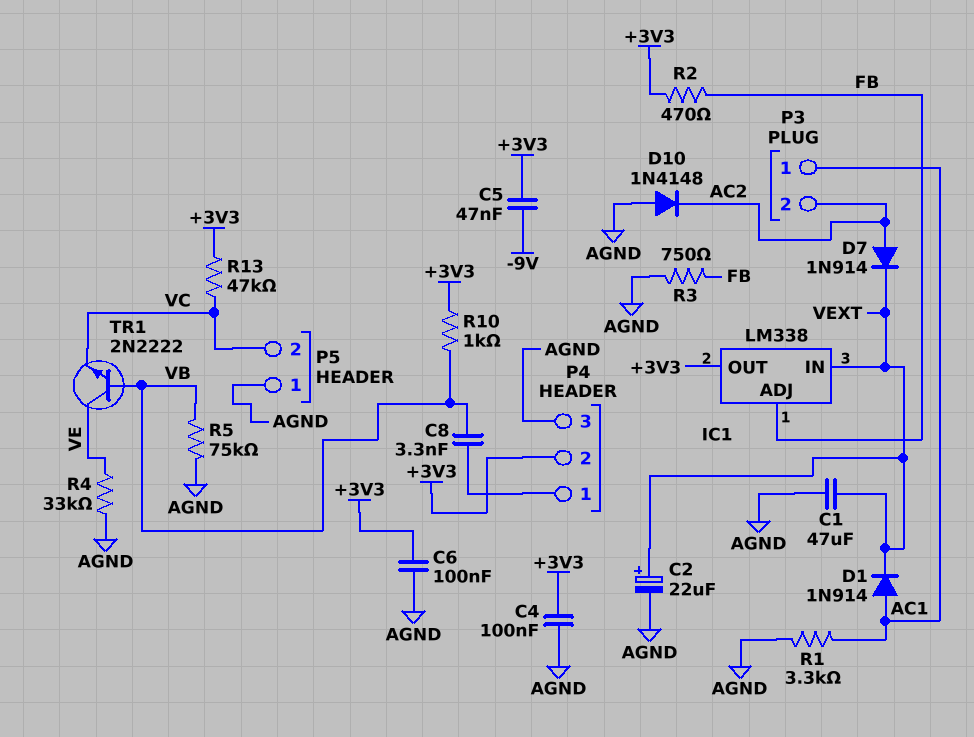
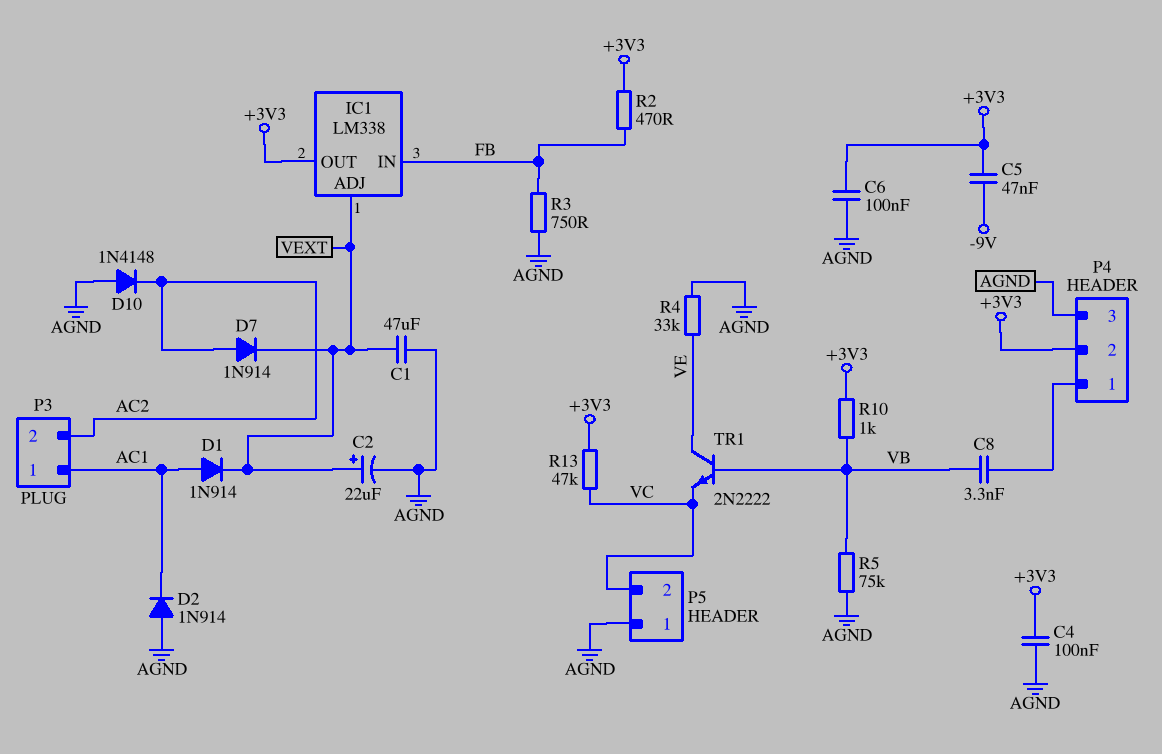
D2: none -> diode 1N914 (A AGND, K AC1)
IC1 pin ADJ: FB -> VEXT
IC1 pin IN: VEXT -> FB
R1: 3.3k (AC1, AGND) -> none

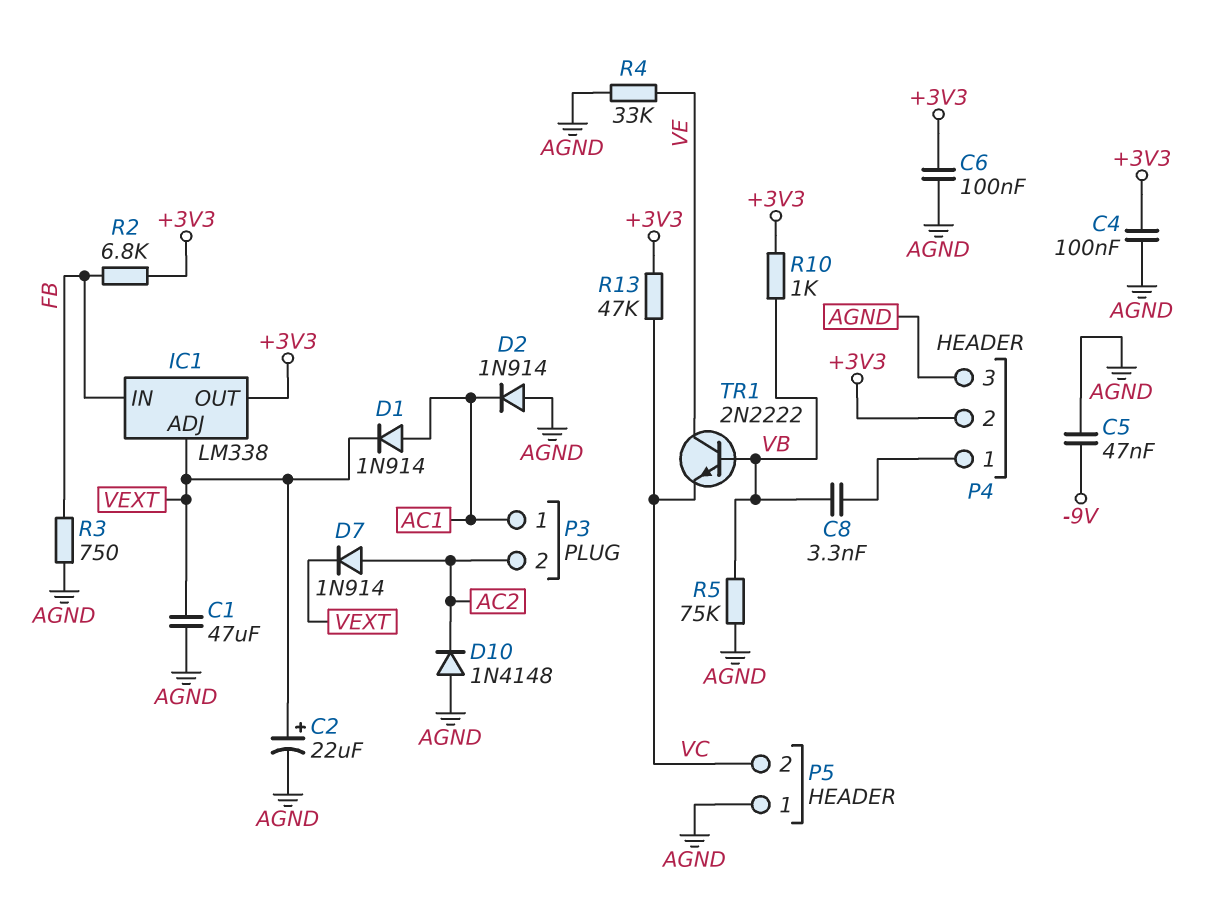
C5: 47nF (+3V3, -9V) -> 47nF (-9V, AGND)
R2: 470 (+3V3, FB) -> 6.8k (+3V3, FB)

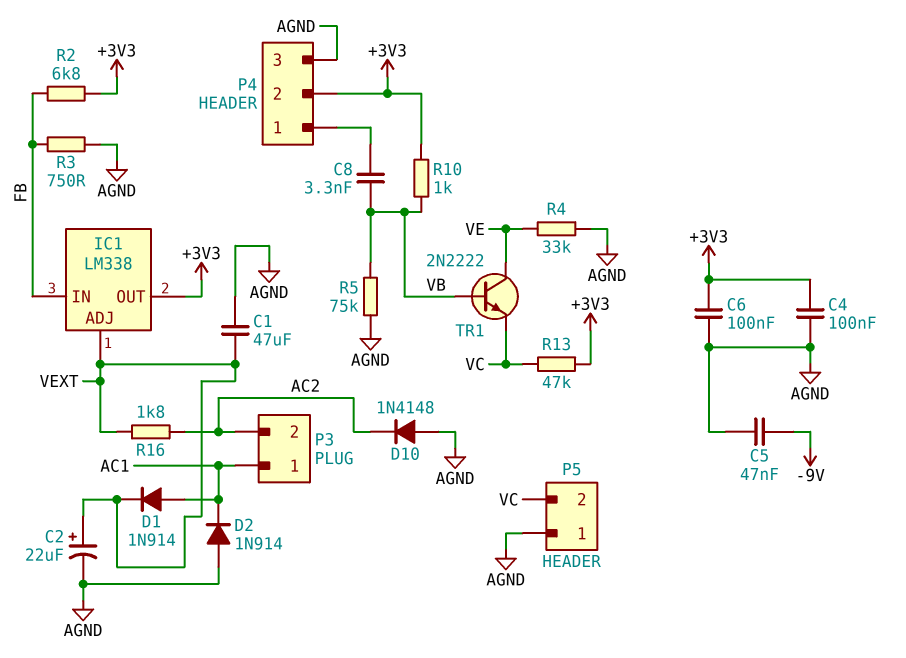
D7: diode 1N914 (A AC2, K VEXT) -> none
R16: none -> 1.8k (AC2, VEXT)

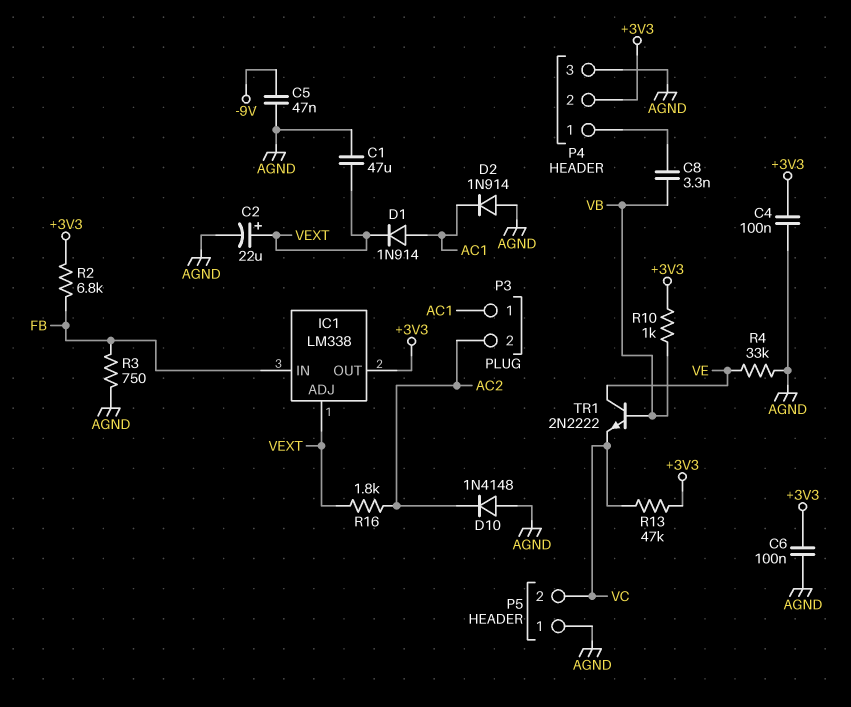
R5: 75k (AGND, VB) -> none

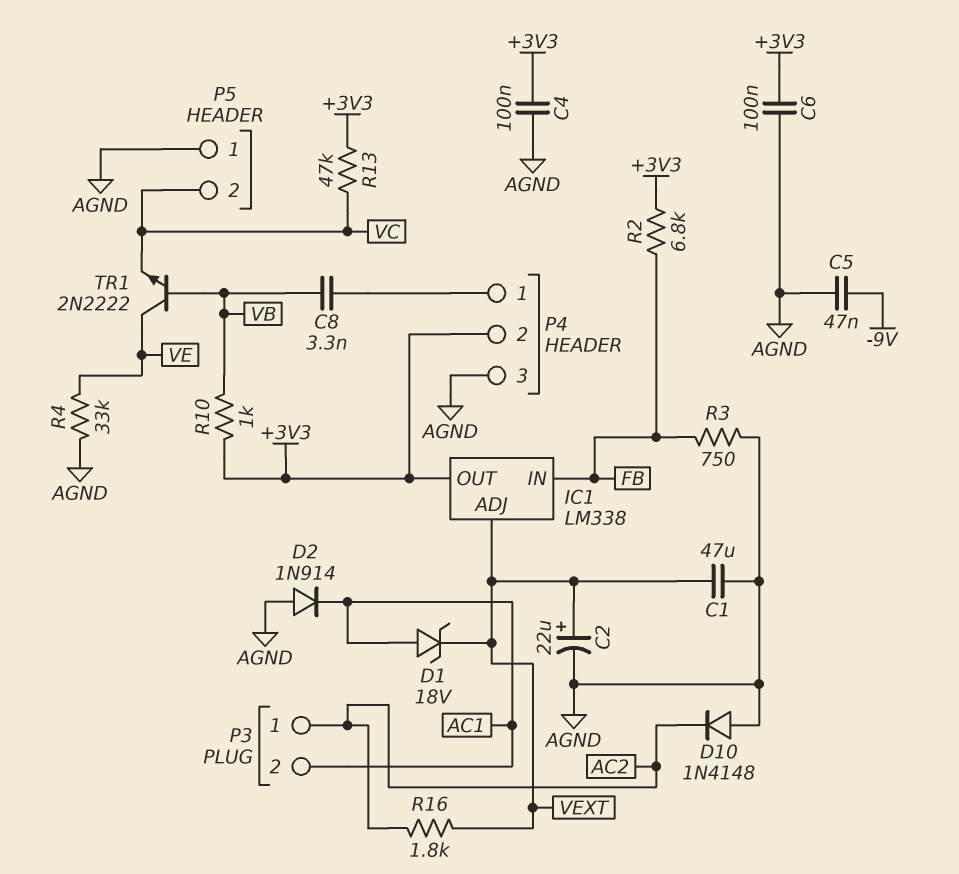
D1: diode 1N914 (A AC1, K VEXT) -> zener 18V (A AC1, K VEXT)
P3 pin 1: AC1 -> AC2
P3 pin 2: AC2 -> AC1

